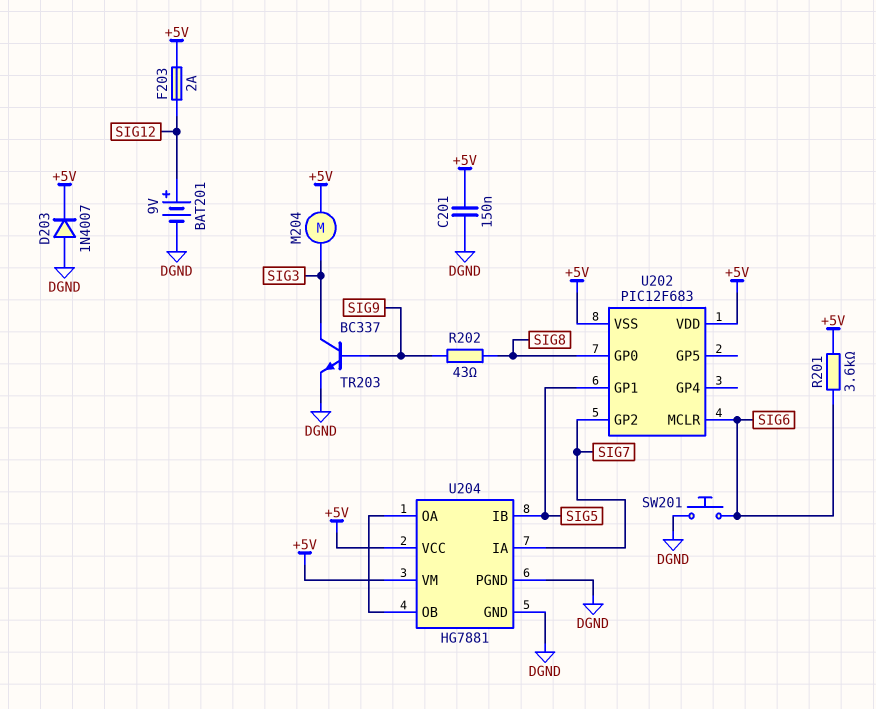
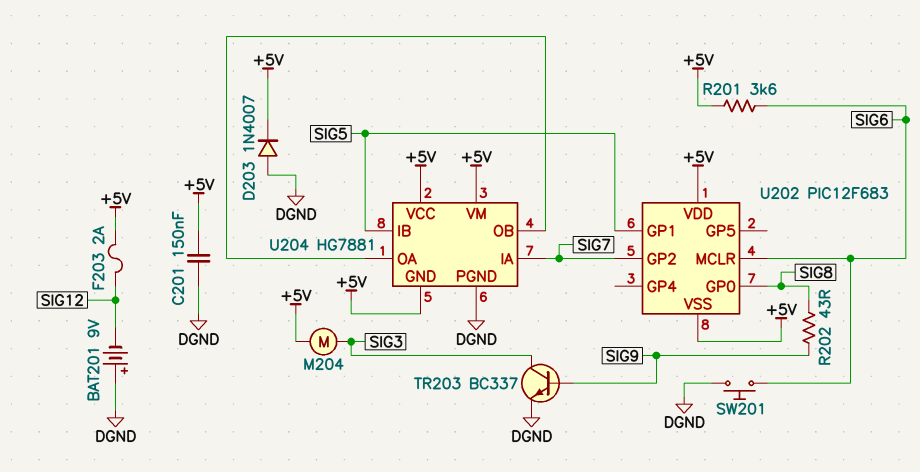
BAT201: 9V (plus SIG12, minus DGND) -> 9V (plus DGND, minus SIG12)
U204 pin GND: DGND -> +5V

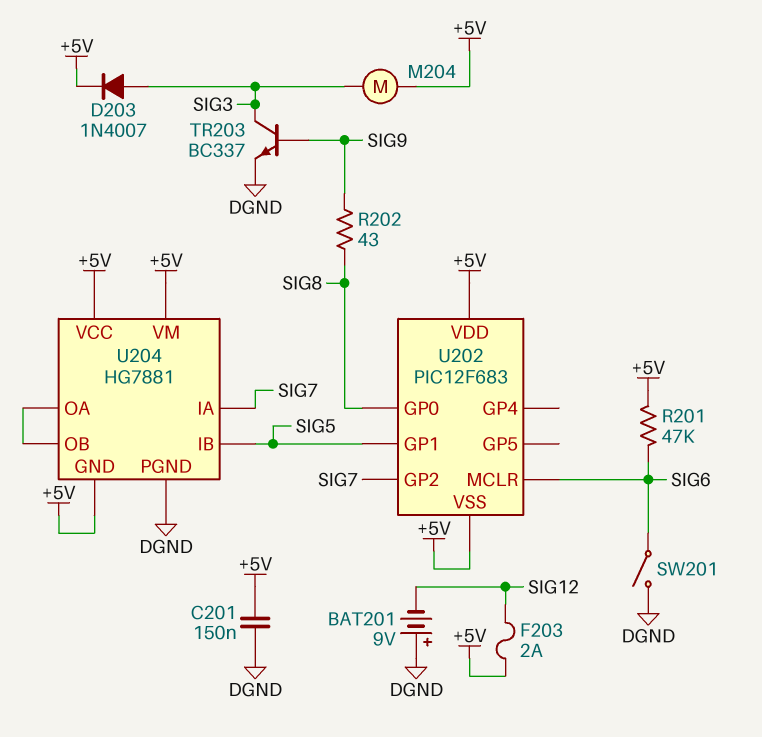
D203: diode 1N4007 (A DGND, K +5V) -> diode 1N4007 (A SIG3, K +5V)
R201: 3.6k (+5V, SIG6) -> 47k (+5V, SIG6)
SW201: button (DGND, SIG6) -> switch (DGND, SIG6)

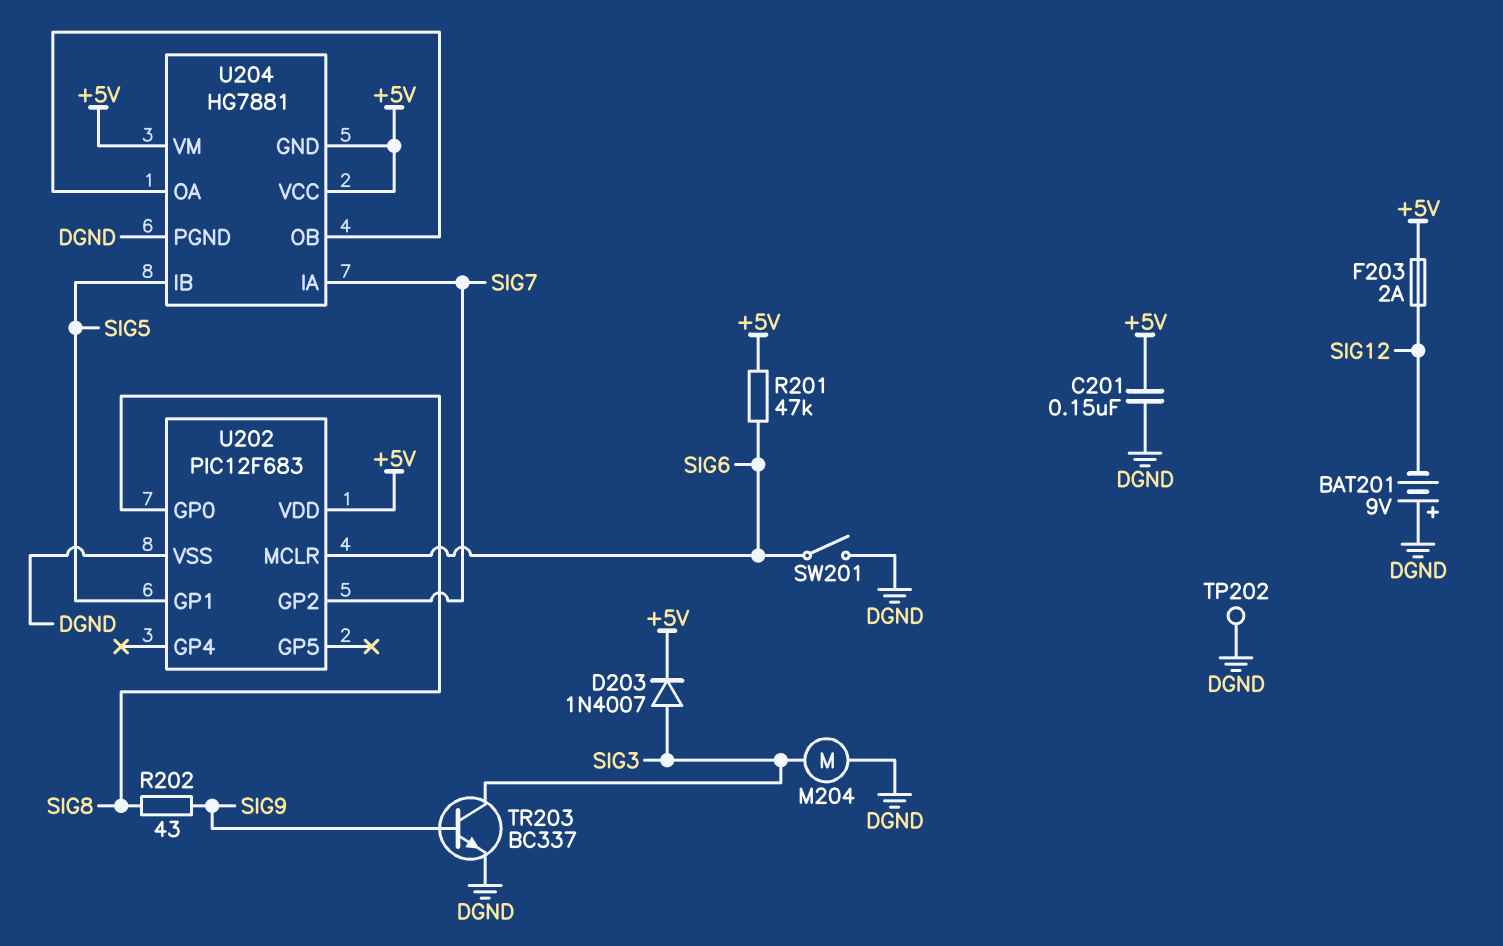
M204: motor (+5V, SIG3) -> motor (DGND, SIG3)
TP202: none -> test point (DGND)
U202 pin VSS: +5V -> DGND

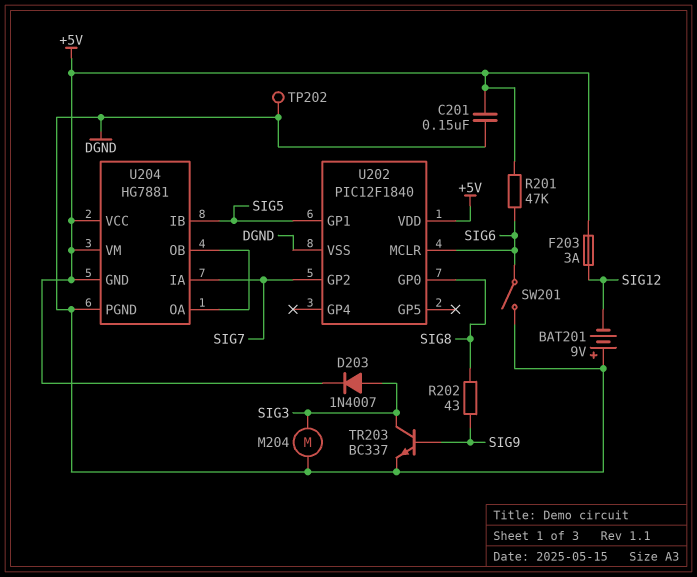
F203: 2A (+5V, SIG12) -> 3A (+5V, SIG12)
U202: PIC12F683 -> PIC12F1840

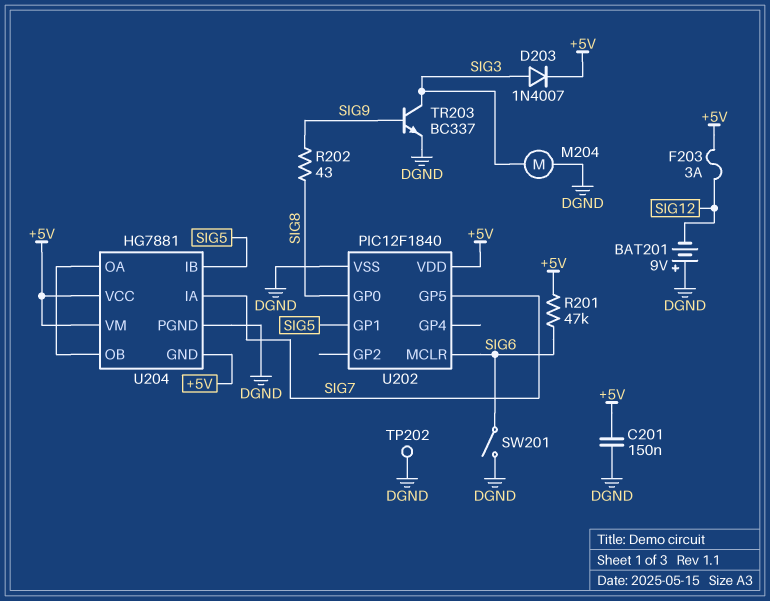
U202 pin GP2: SIG7 -> none
U202 pin GP5: none -> SIG7

